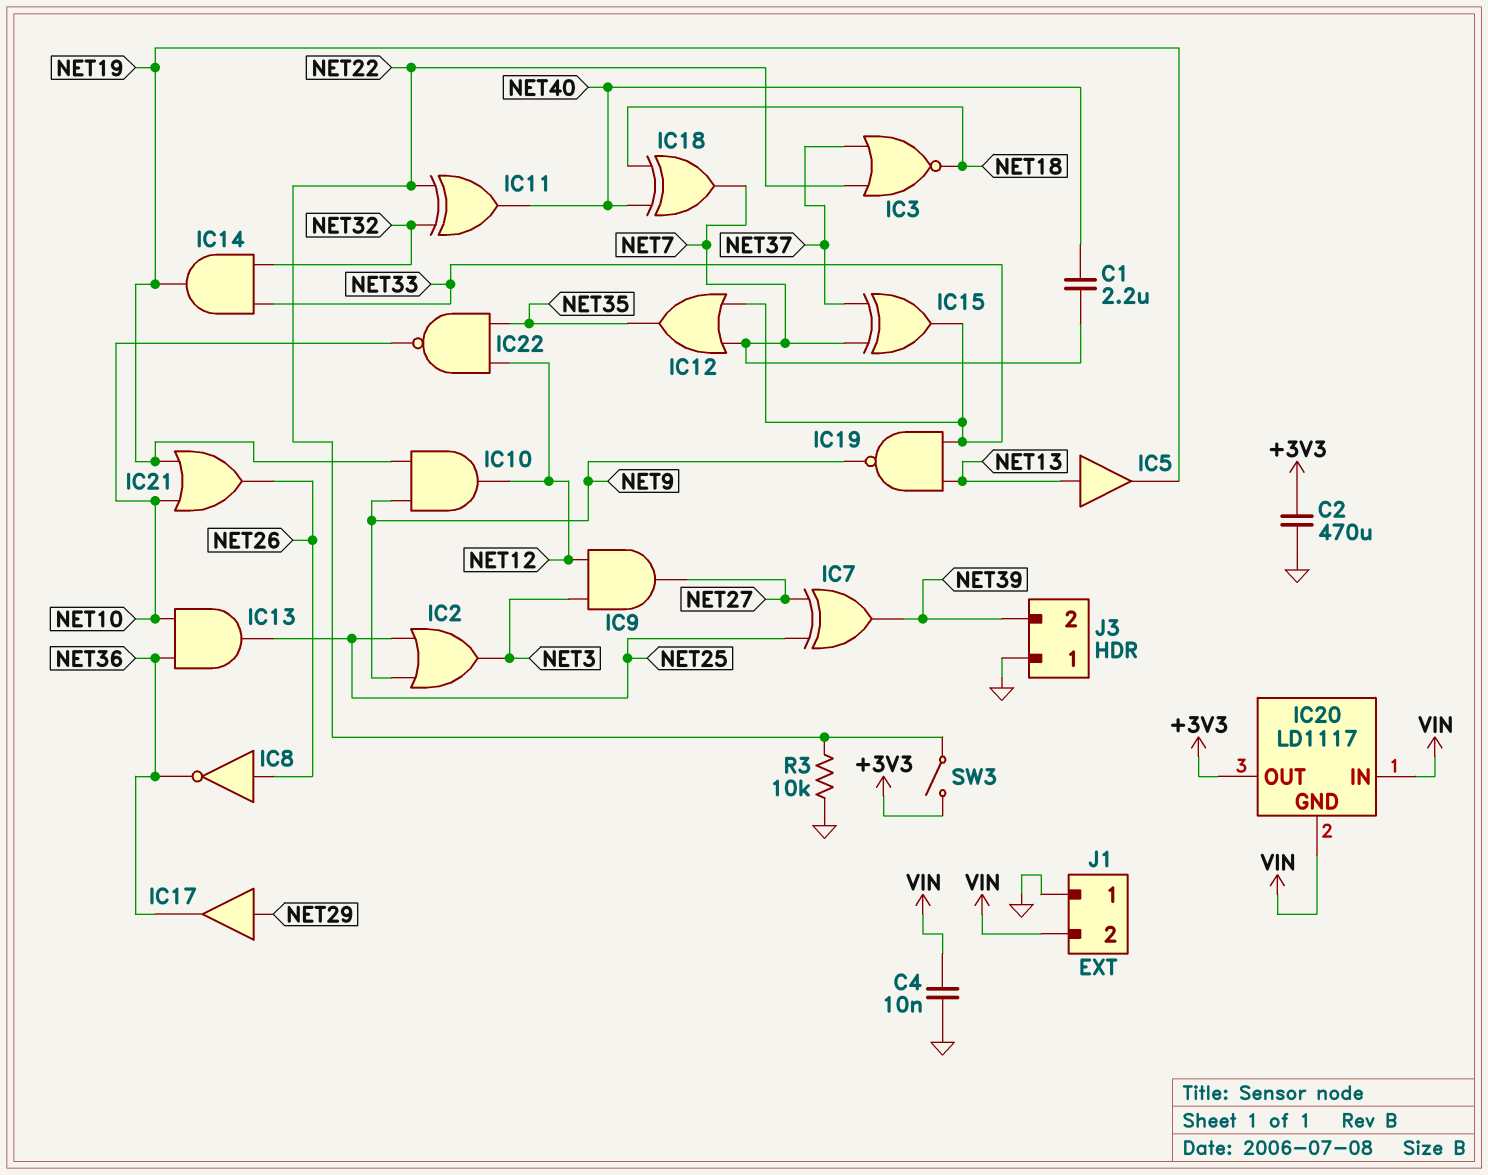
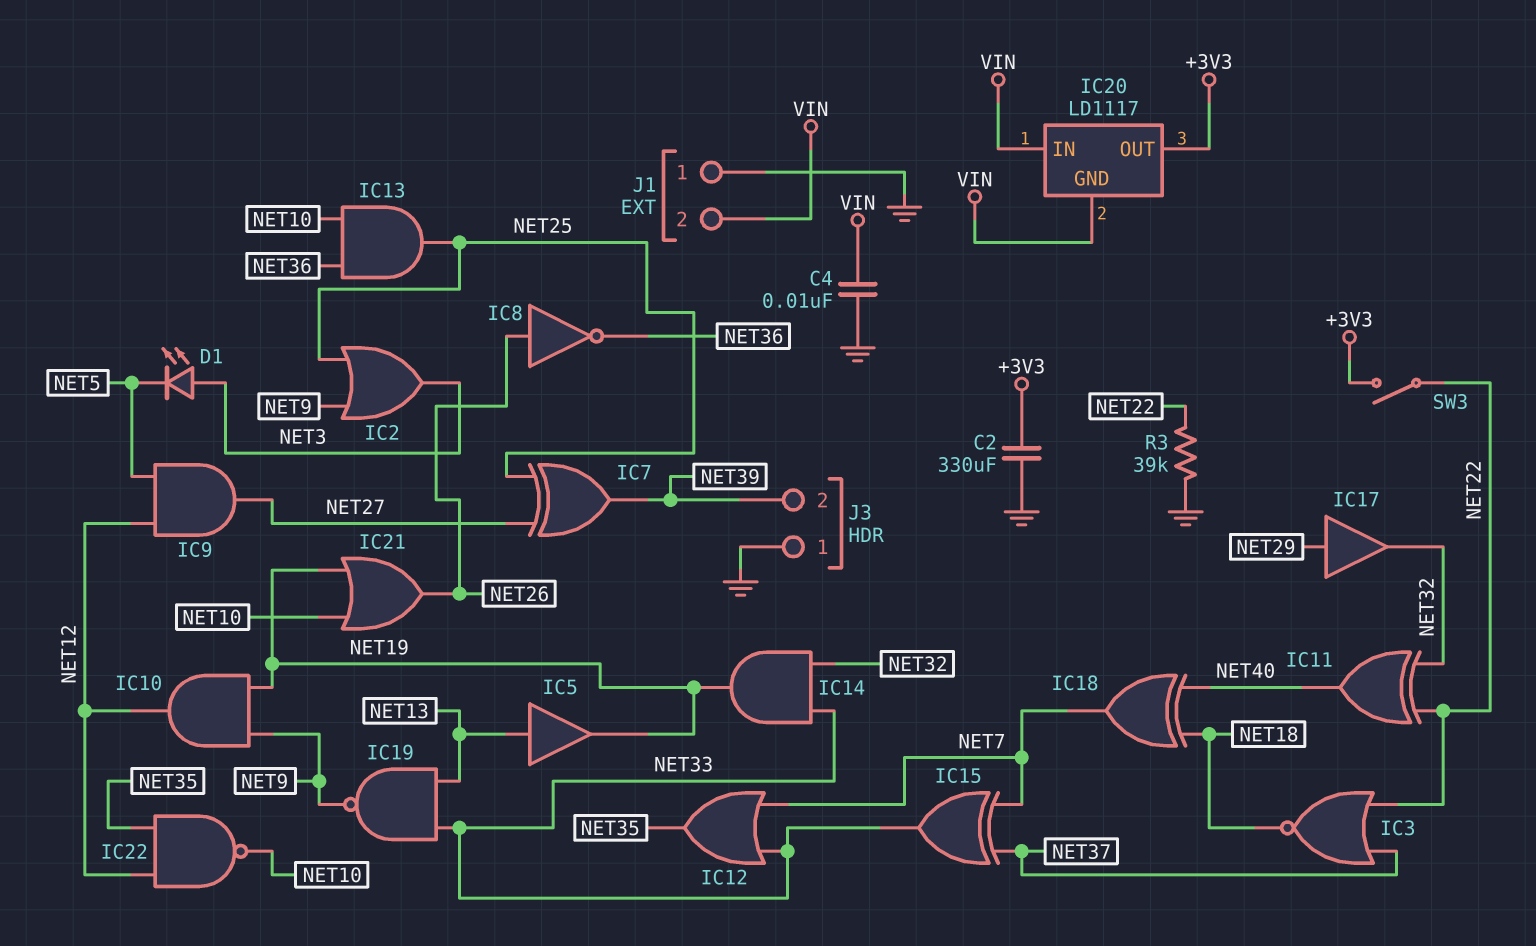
C1: 2.2uF (NET7, NET40) -> none
C2: 470uF (+3V3, GND) -> 330uF (+3V3, GND)
D1: none -> LED (A NET3, K NET5)
IC9: AND (in NET3, in NET12, out NET27) -> AND (in NET5, in NET12, out NET27)
IC17: buffer (in NET29, out NET36) -> buffer (in NET29, out NET32)
R3: 10k (GND, NET22) -> 39k (GND, NET22)

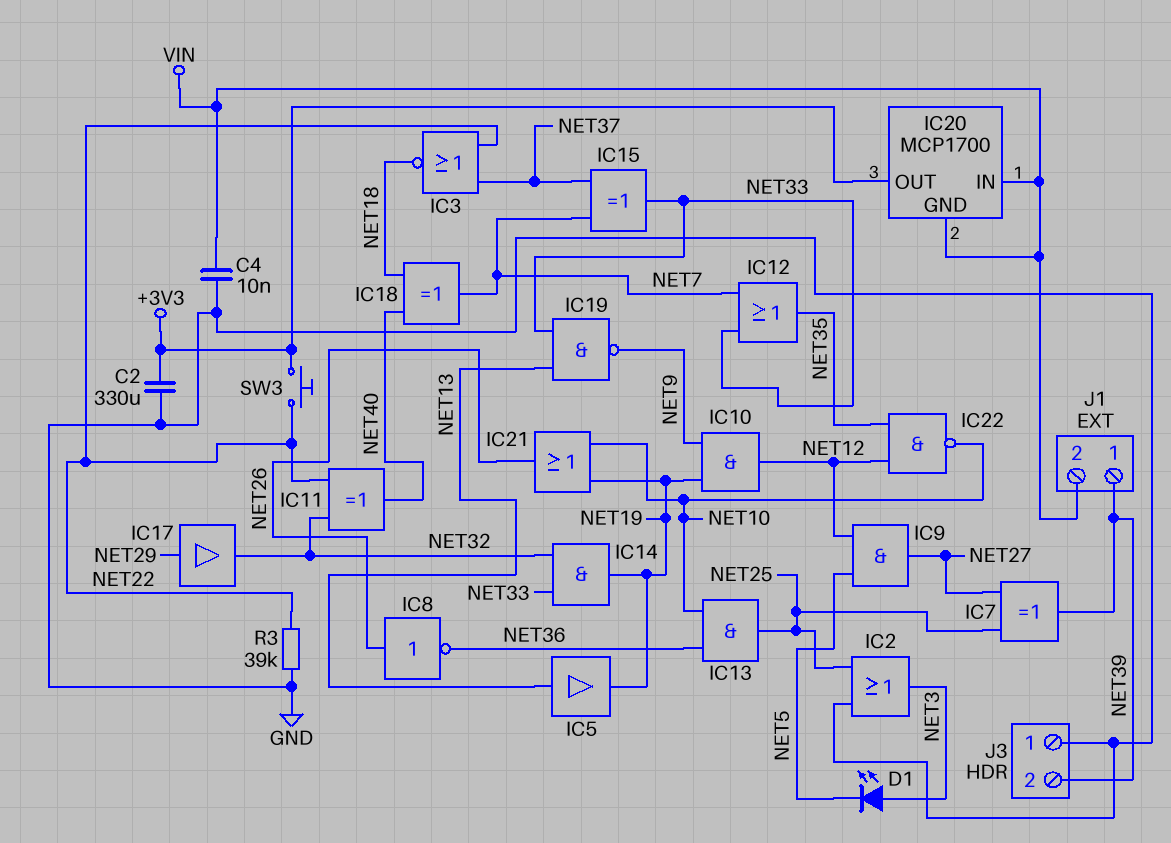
IC2: OR (in NET9, in NET25, out NET3) -> OR (in GND, in NET25, out NET3)
IC20: LD1117 -> MCP1700
J1 pin 1: GND -> NET39
SW3: switch (+3V3, NET22) -> button (+3V3, NET22)

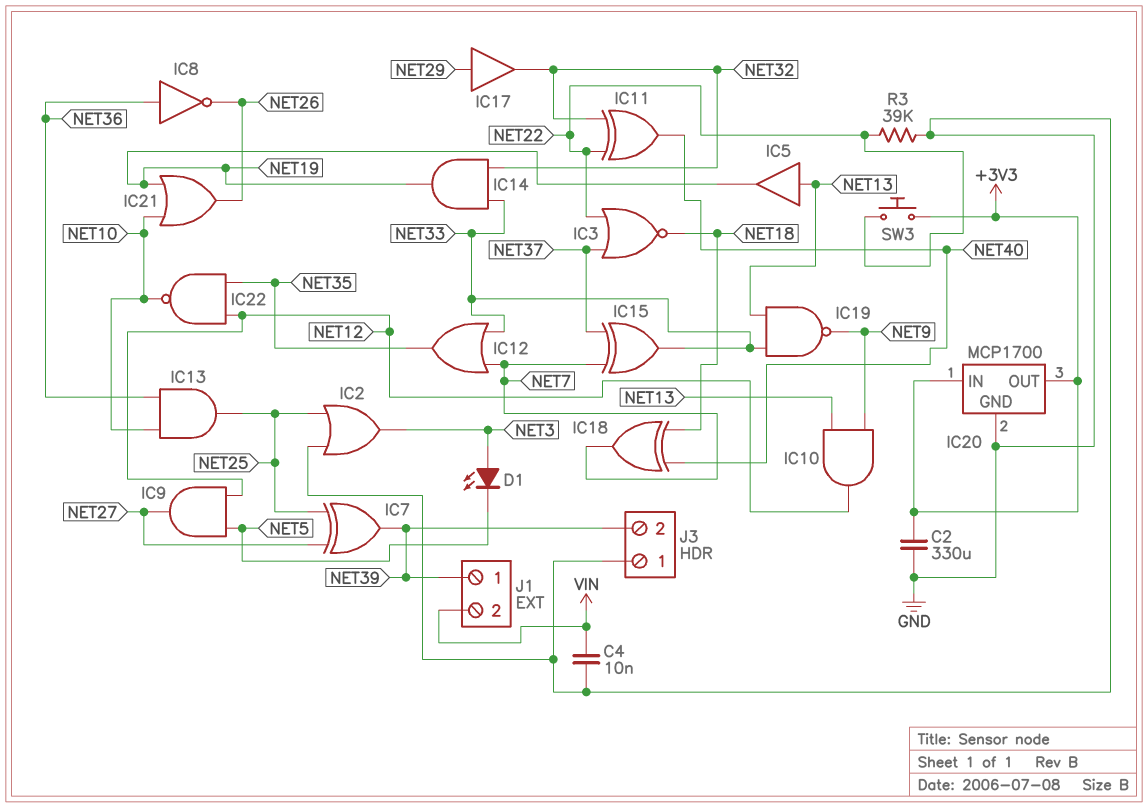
IC8: NOT (in NET26, out NET36) -> NOT (in NET36, out NET26)
IC10: AND (in NET9, in NET19, out NET12) -> AND (in NET9, in NET13, out NET12)
IC20 pin GND: VIN -> GND
IC20 pin IN: VIN -> +3V3

